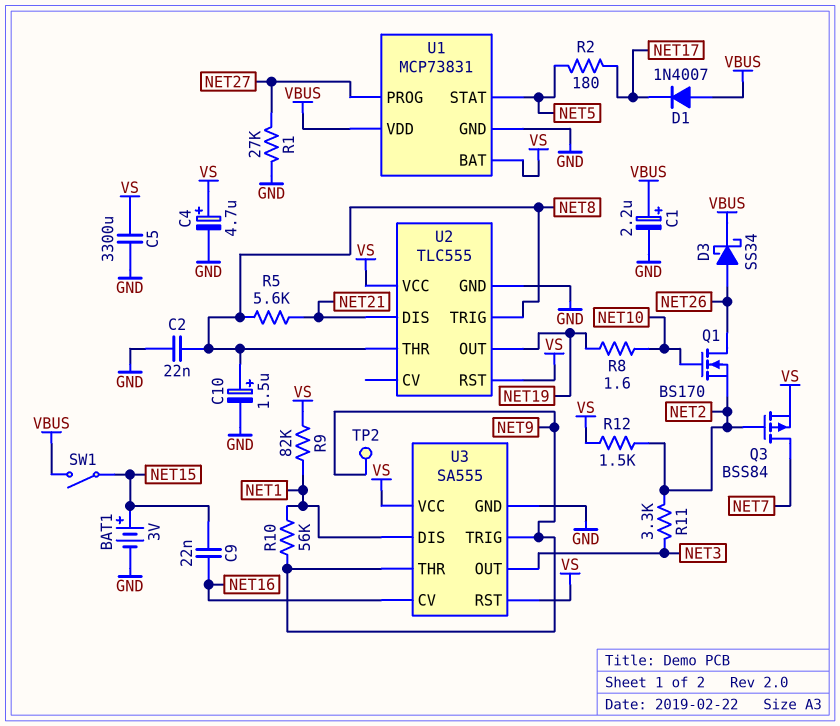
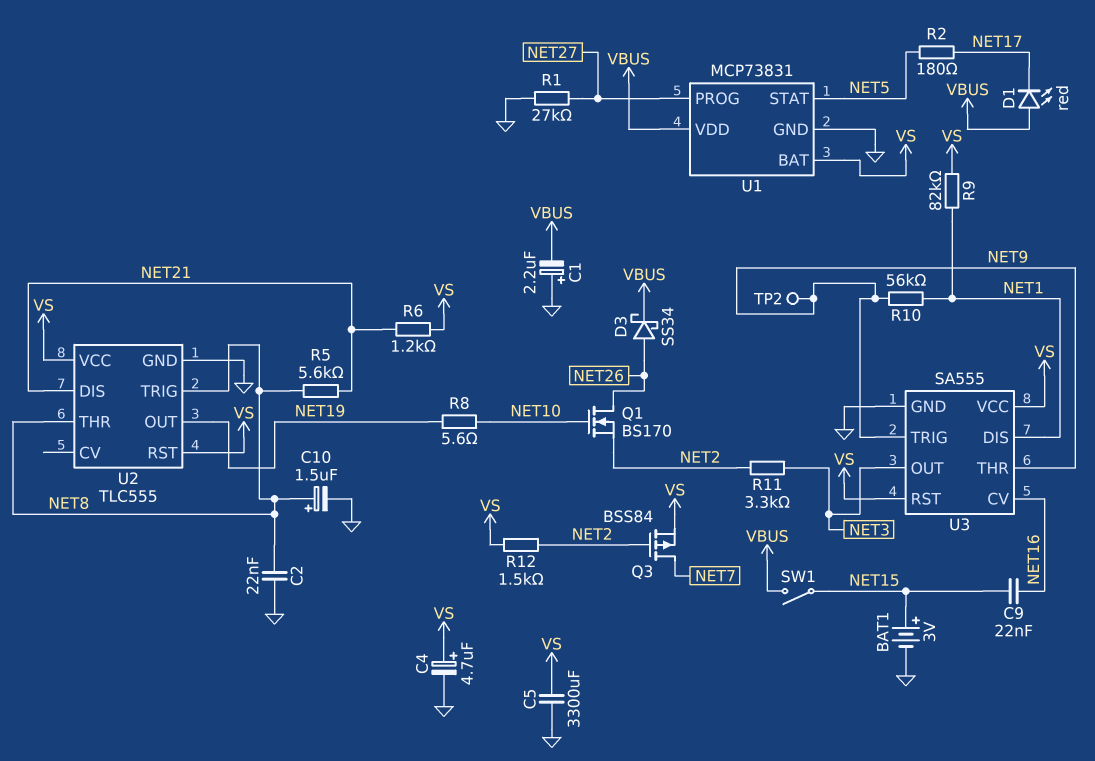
C1: 2.2uF (plus VBUS, minus GND) -> 2.2uF (plus GND, minus VBUS)
D1: diode 1N4007 (A VBUS, K NET17) -> LED red (A VBUS, K NET17)
R6: none -> 1.2k (NET21, VS)
R8: 1.6 (NET10, NET19) -> 5.6 (NET10, NET19)

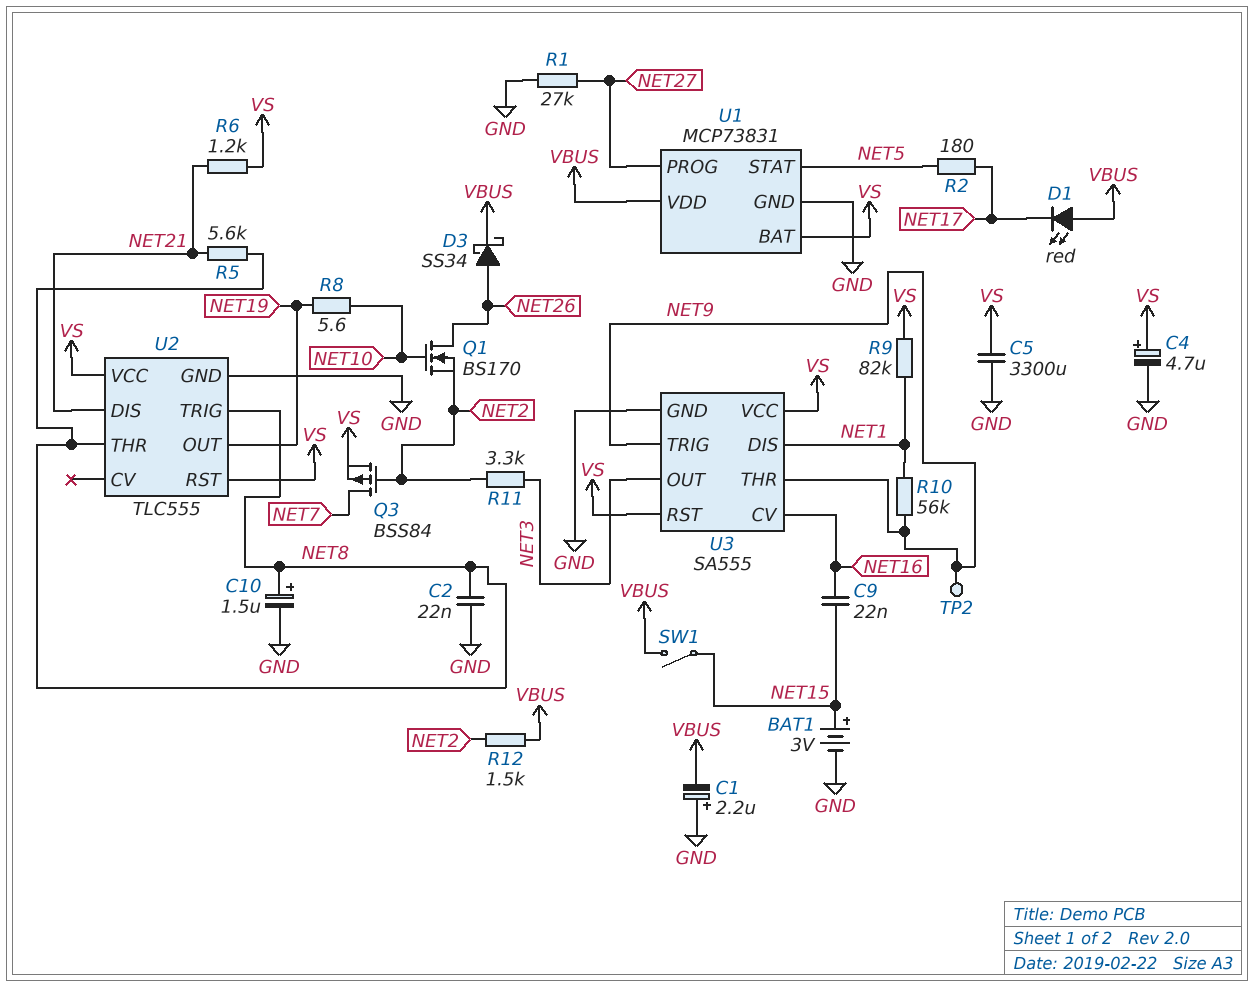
R12: 1.5k (NET2, VS) -> 1.5k (NET2, VBUS)

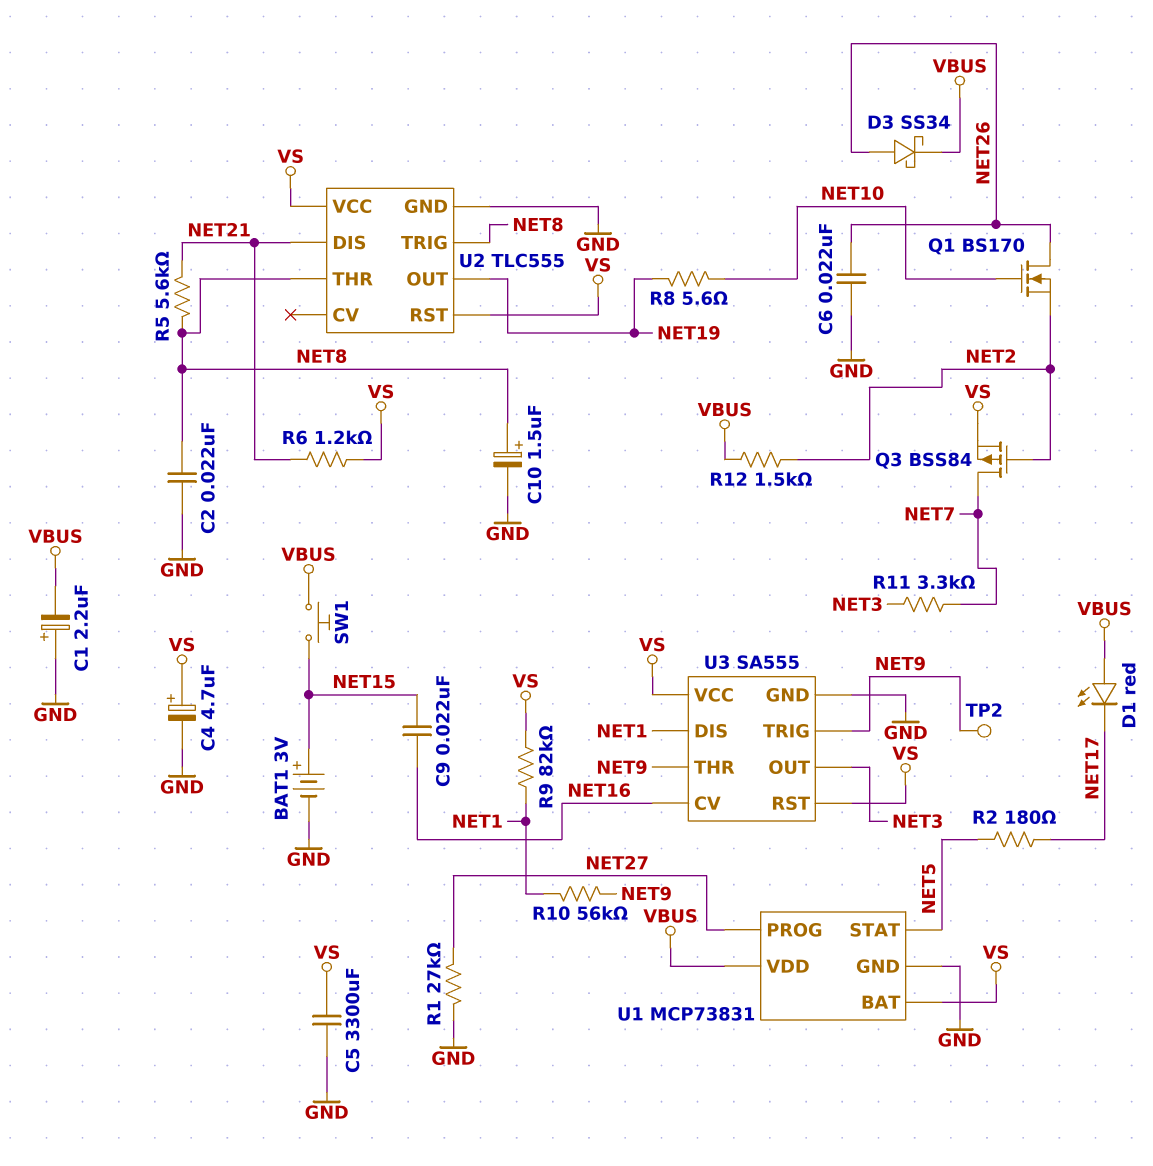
C6: none -> 22nF (GND, NET26)
R11: 3.3k (NET2, NET3) -> 3.3k (NET3, NET7)
SW1: switch (NET15, VBUS) -> button (NET15, VBUS)

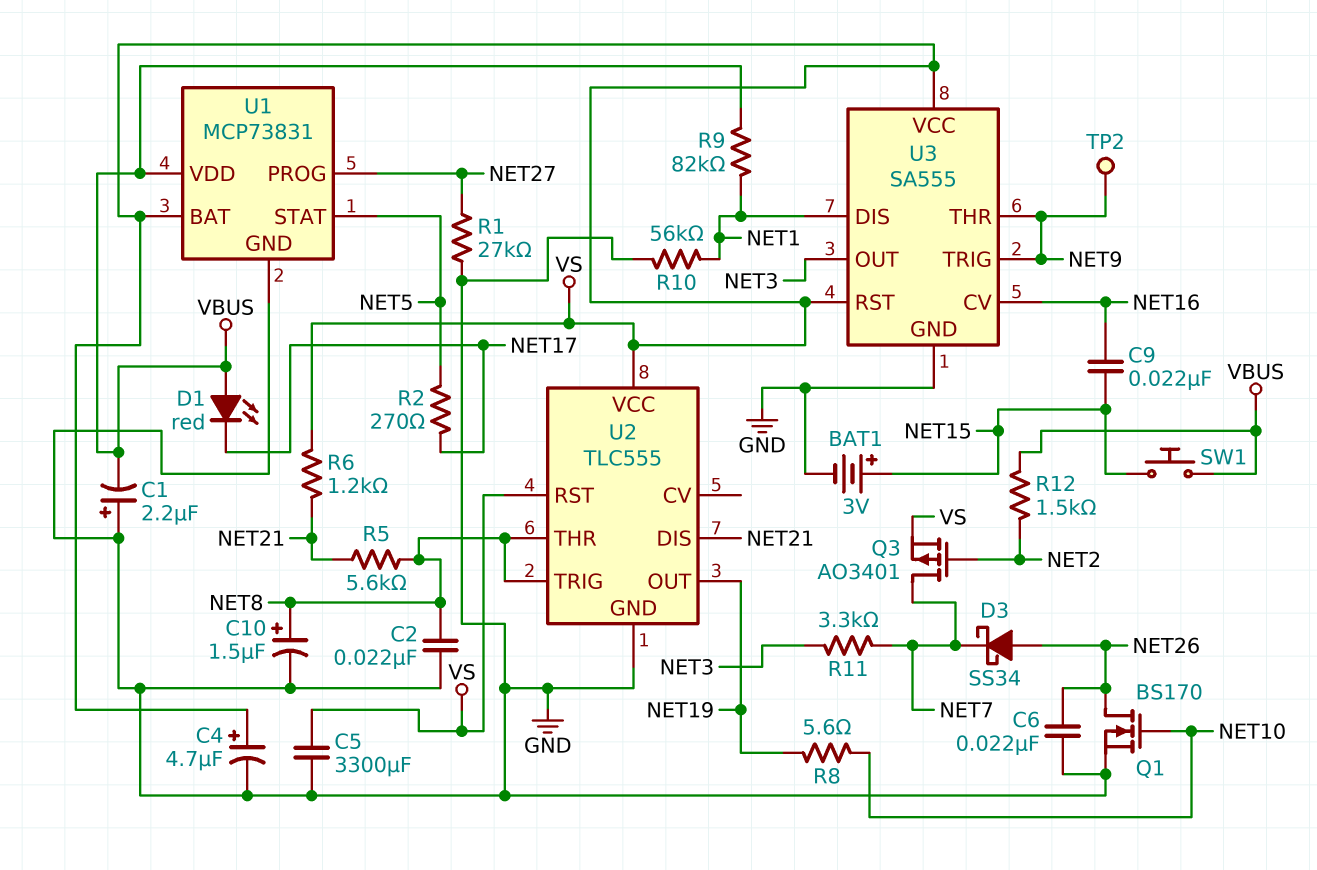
D3: schottky SS34 (A NET26, K VBUS) -> schottky SS34 (A NET26, K NET7)
Q1: NMOS BS170 (G NET10, D NET26, S NET2) -> NMOS BS170 (G NET10, D NET26, S GND)
Q3: PMOS BSS84 (G NET2, D NET7, S VS) -> PMOS AO3401 (G NET2, D NET7, S VS)
R2: 180 (NET5, NET17) -> 270 (NET5, NET17)
R9: 82k (NET1, VS) -> 82k (NET1, VBUS)
R10: 56k (NET1, NET9) -> 56k (GND, NET1)

